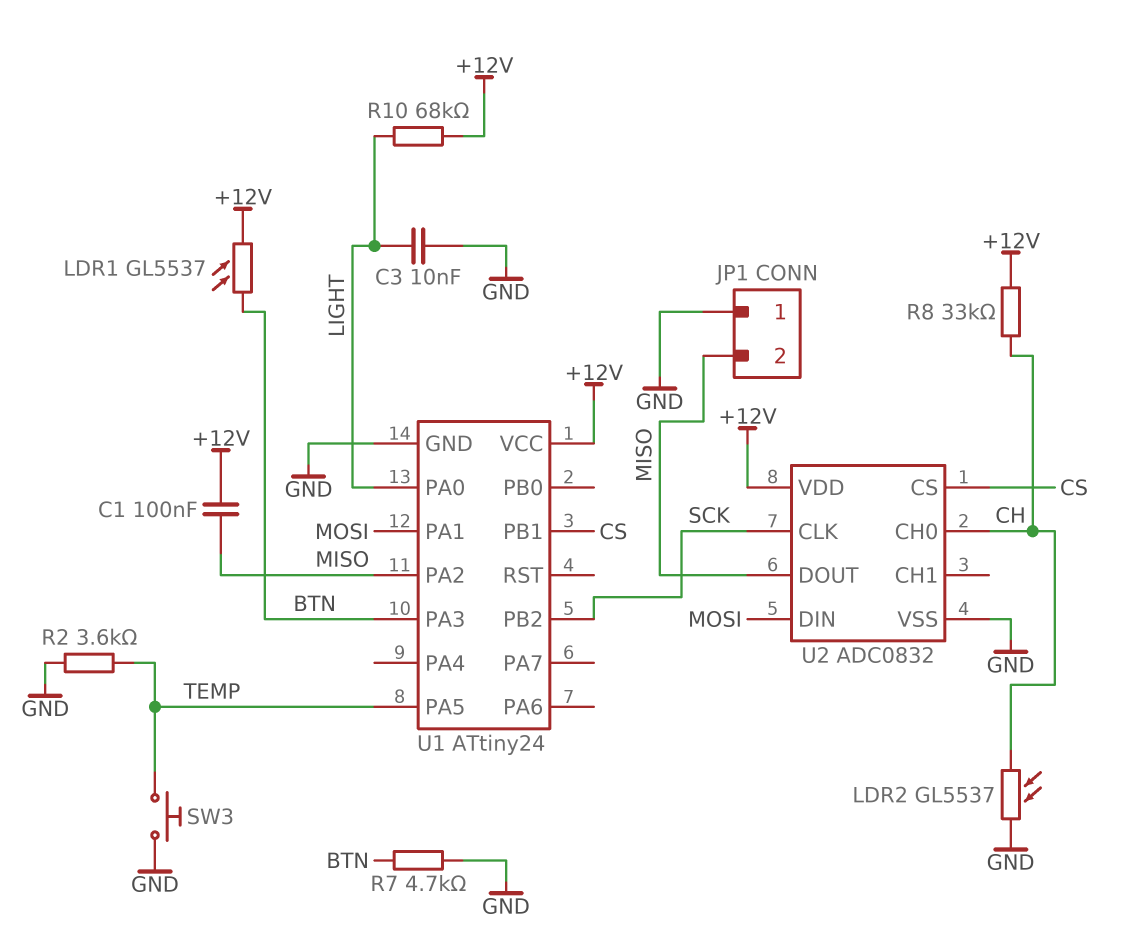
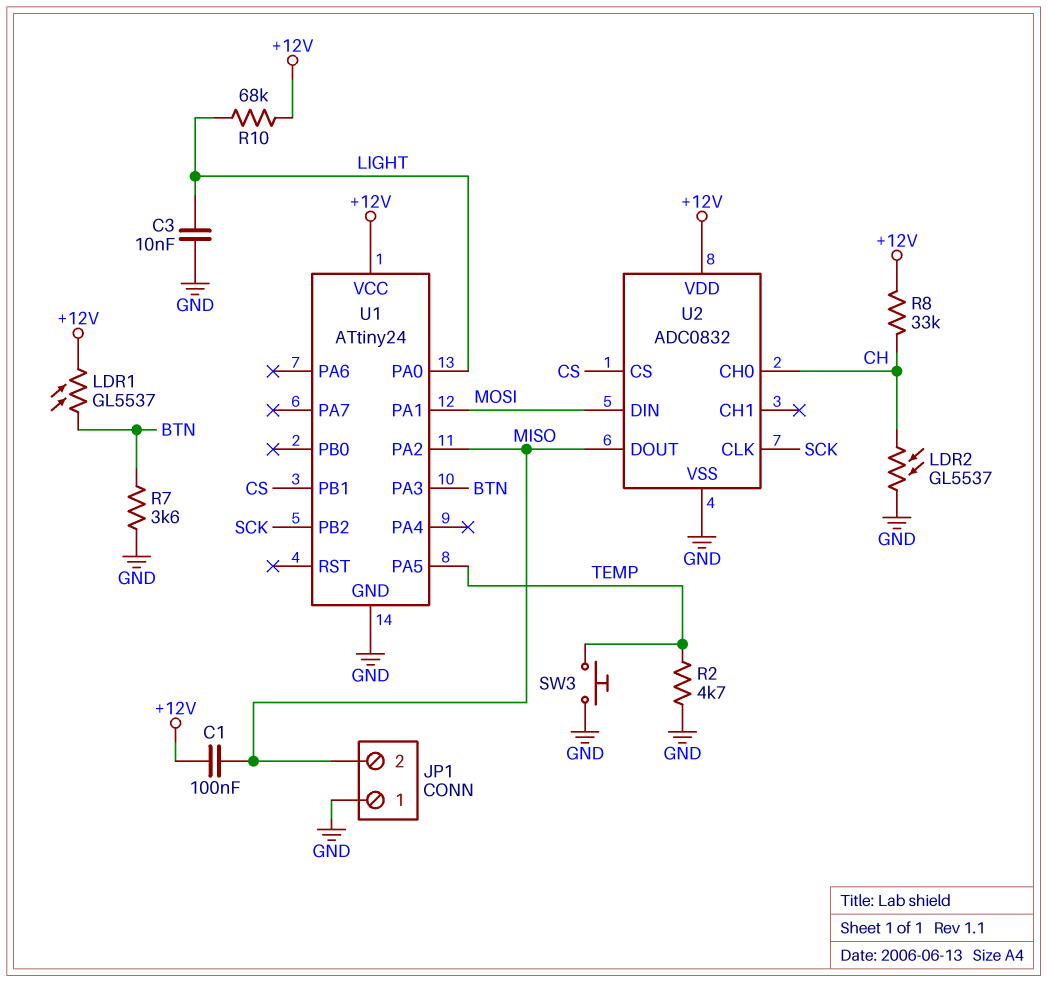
R2: 3.6k (GND, TEMP) -> 4.7k (GND, TEMP)
R7: 4.7k (BTN, GND) -> 3.6k (BTN, GND)

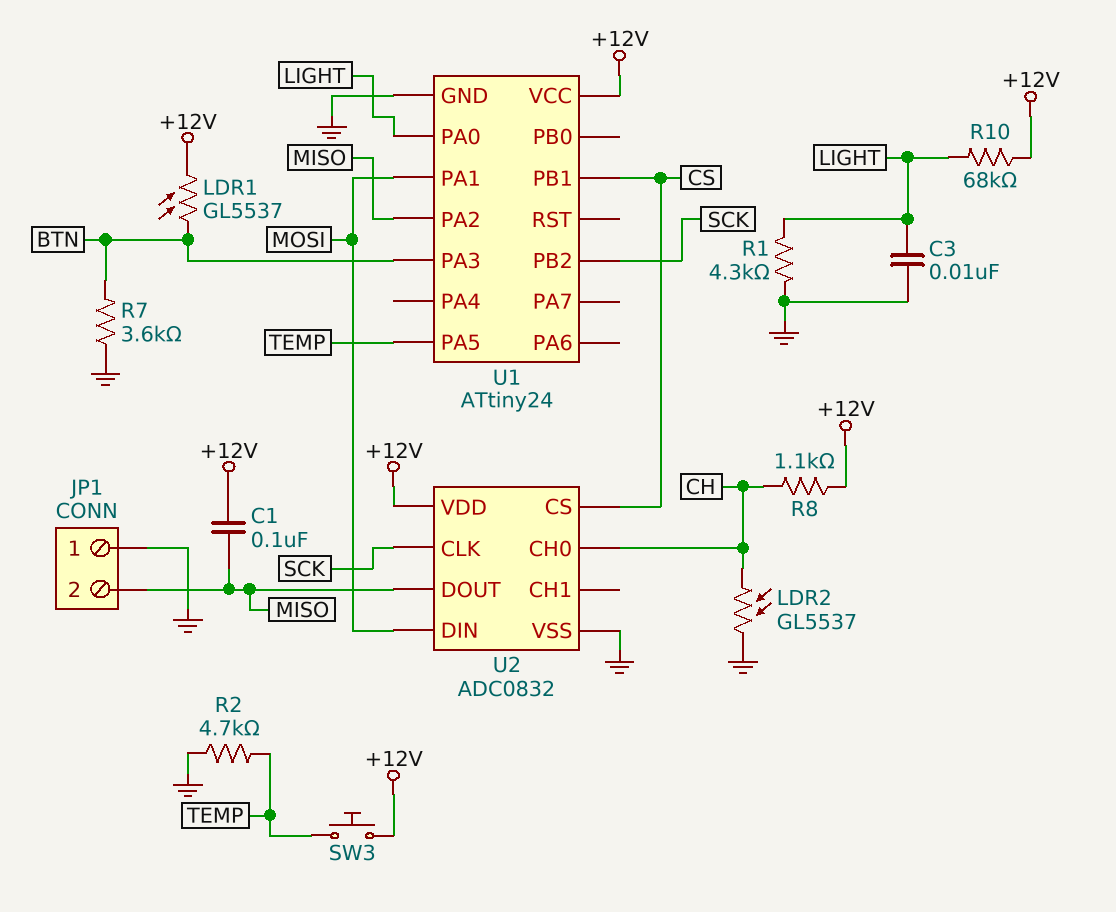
R1: none -> 4.3k (GND, LIGHT)
R8: 33k (+12V, CH) -> 1.1k (+12V, CH)
SW3: button (GND, TEMP) -> button (+12V, TEMP)

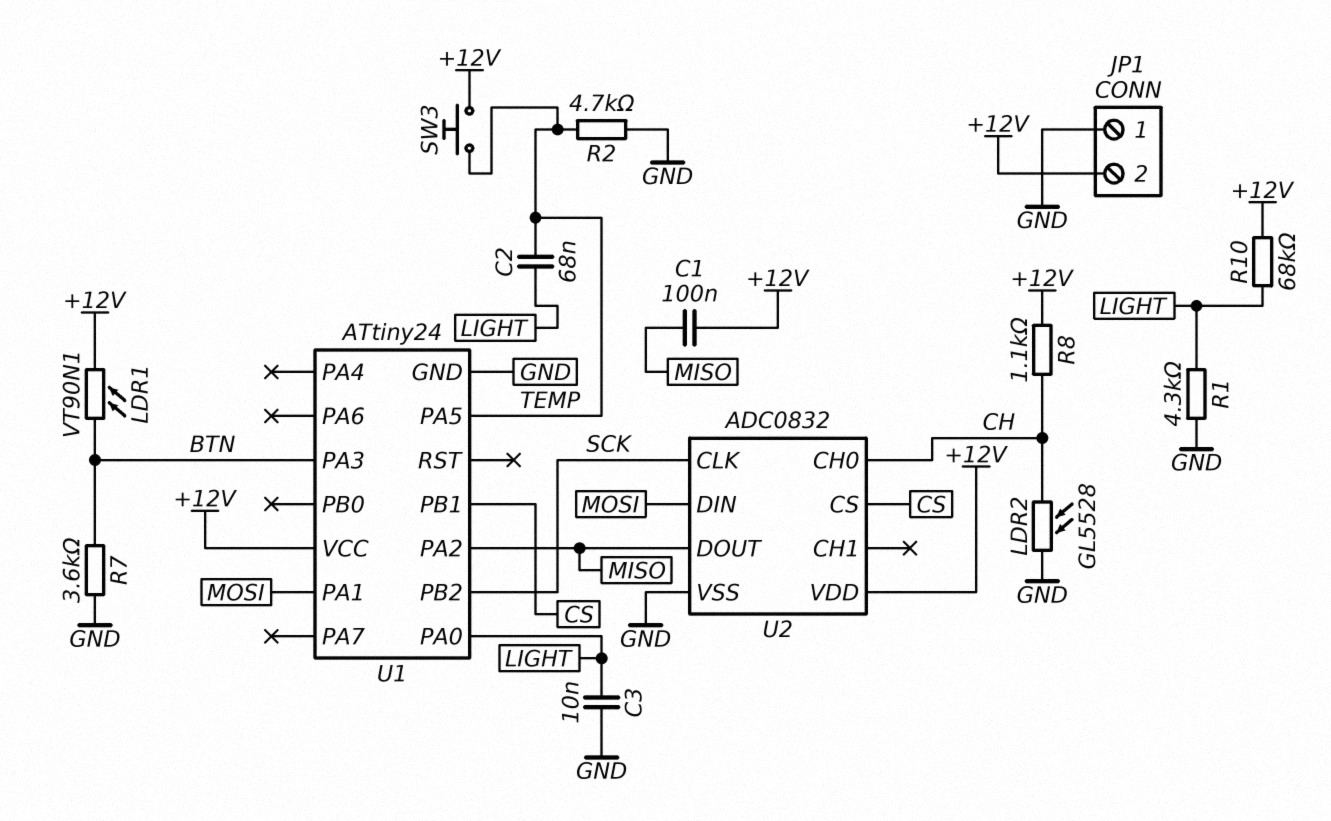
C2: none -> 68nF (LIGHT, TEMP)
JP1 pin 2: MISO -> +12V
LDR1: GL5537 (+12V, BTN) -> VT90N1 (+12V, BTN)
LDR2: GL5537 (CH, GND) -> GL5528 (CH, GND)

